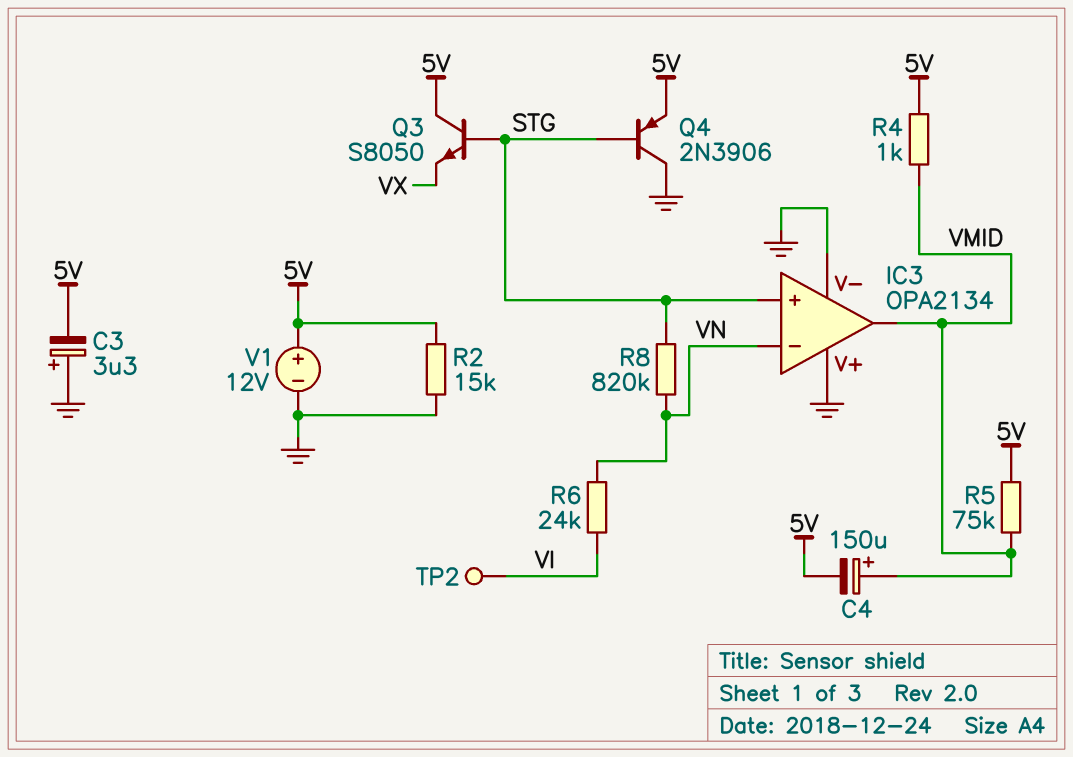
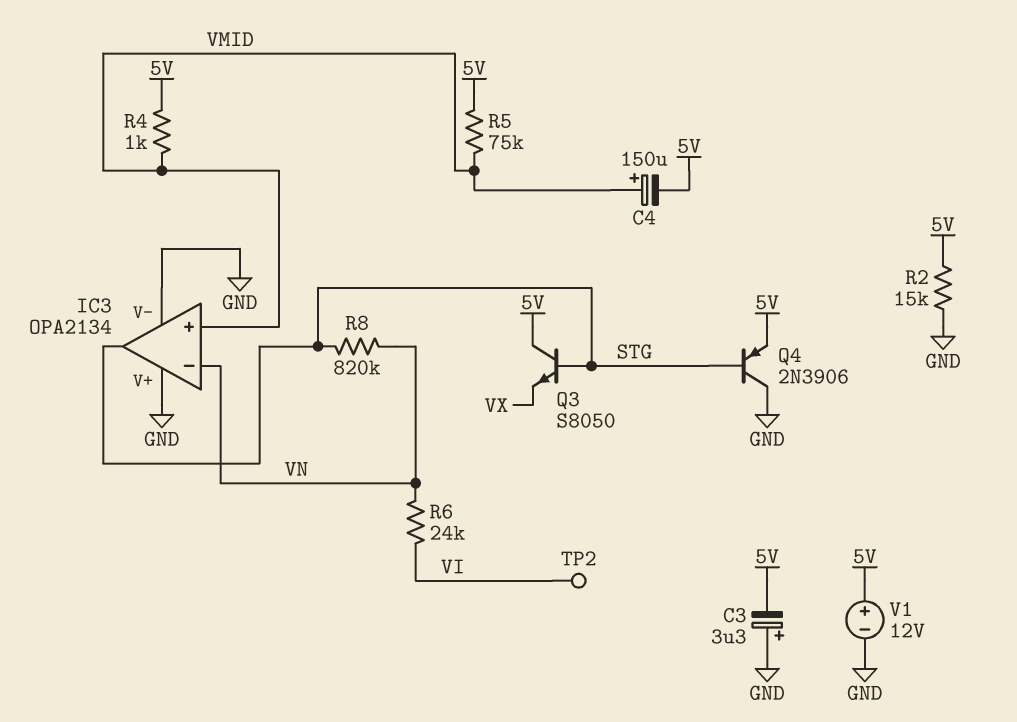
IC3 pin in+: STG -> VMID
IC3 pin out: VMID -> STG

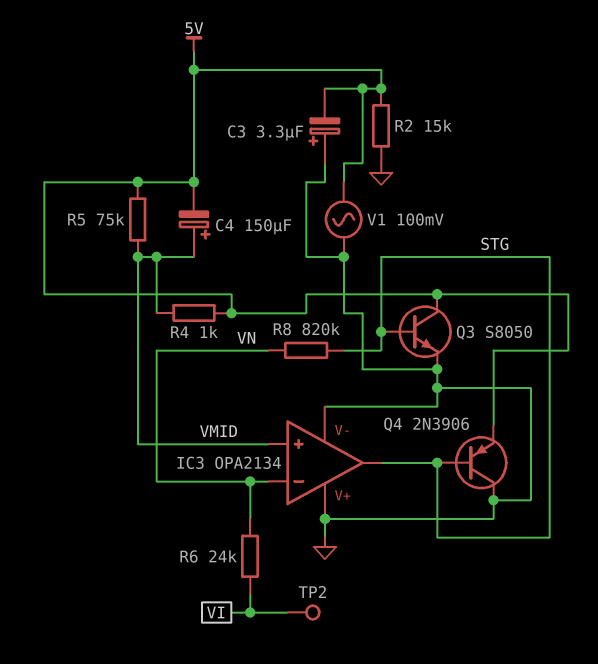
Q3: NPN S8050 (B STG, C 5V, E VX) -> NPN S8050 (B STG, C 5V, E GND)
V1: 12V (plus 5V, minus GND) -> AC 100mV (5V, GND)

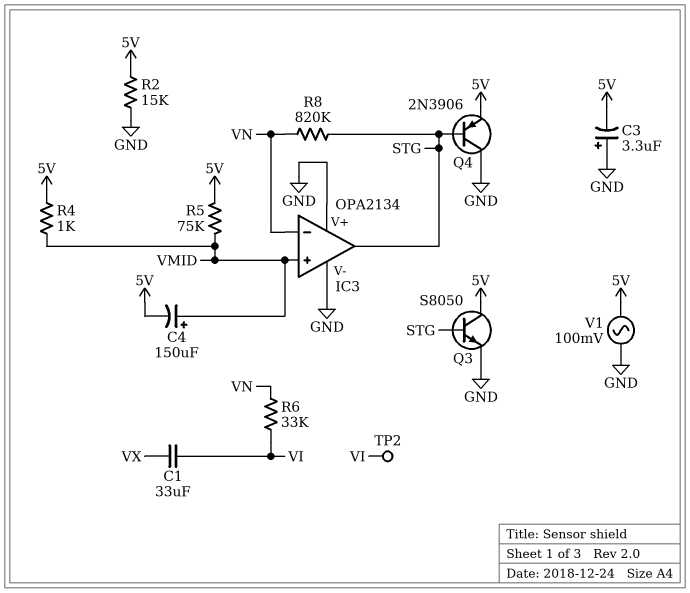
C1: none -> 33uF (VI, VX)
R6: 24k (VI, VN) -> 33k (VI, VN)

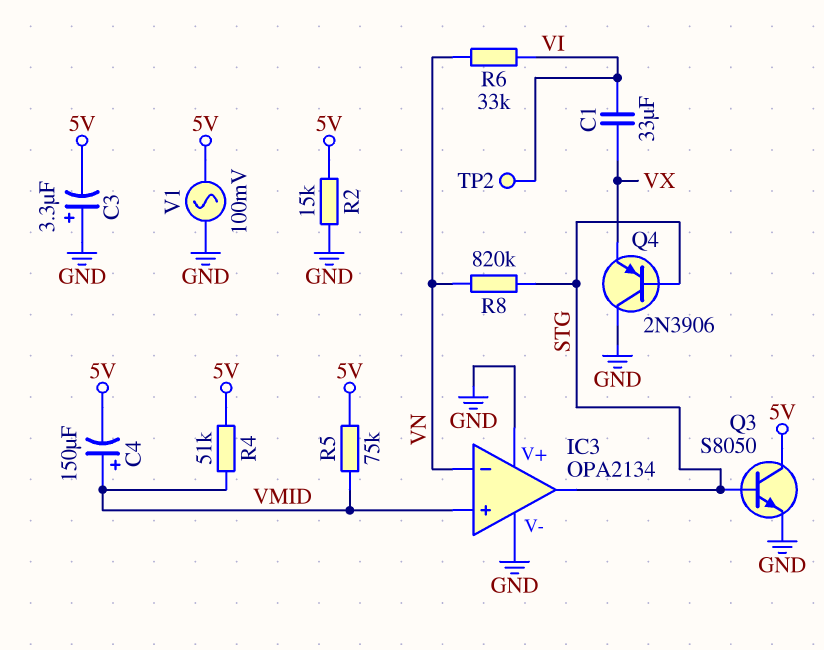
Q4: PNP 2N3906 (B STG, C GND, E 5V) -> PNP 2N3906 (B STG, C GND, E VX)
R4: 1k (5V, VMID) -> 51k (5V, VMID)

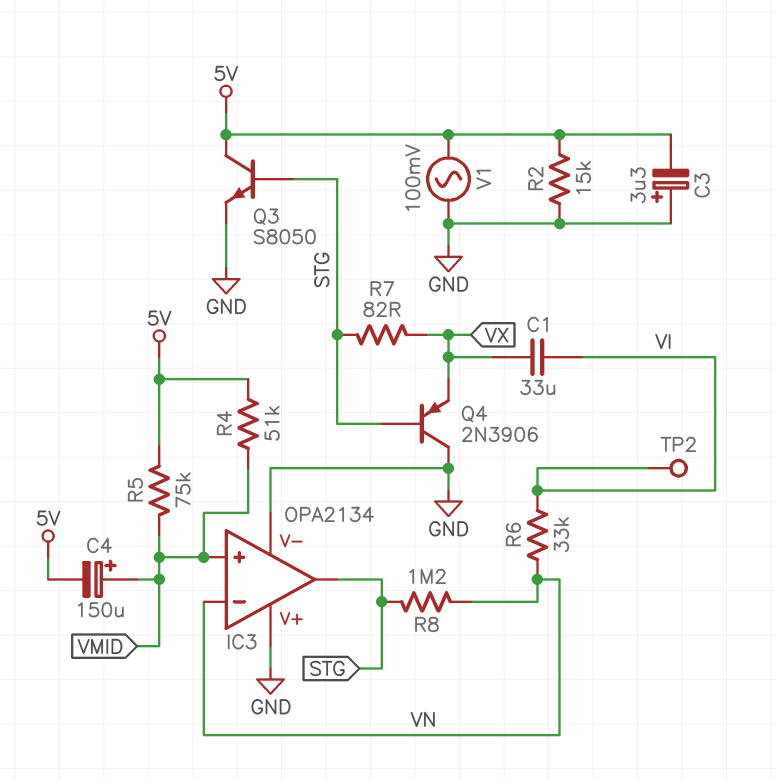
R7: none -> 82 (STG, VX)
R8: 820k (STG, VN) -> 1.2M (STG, VN)

